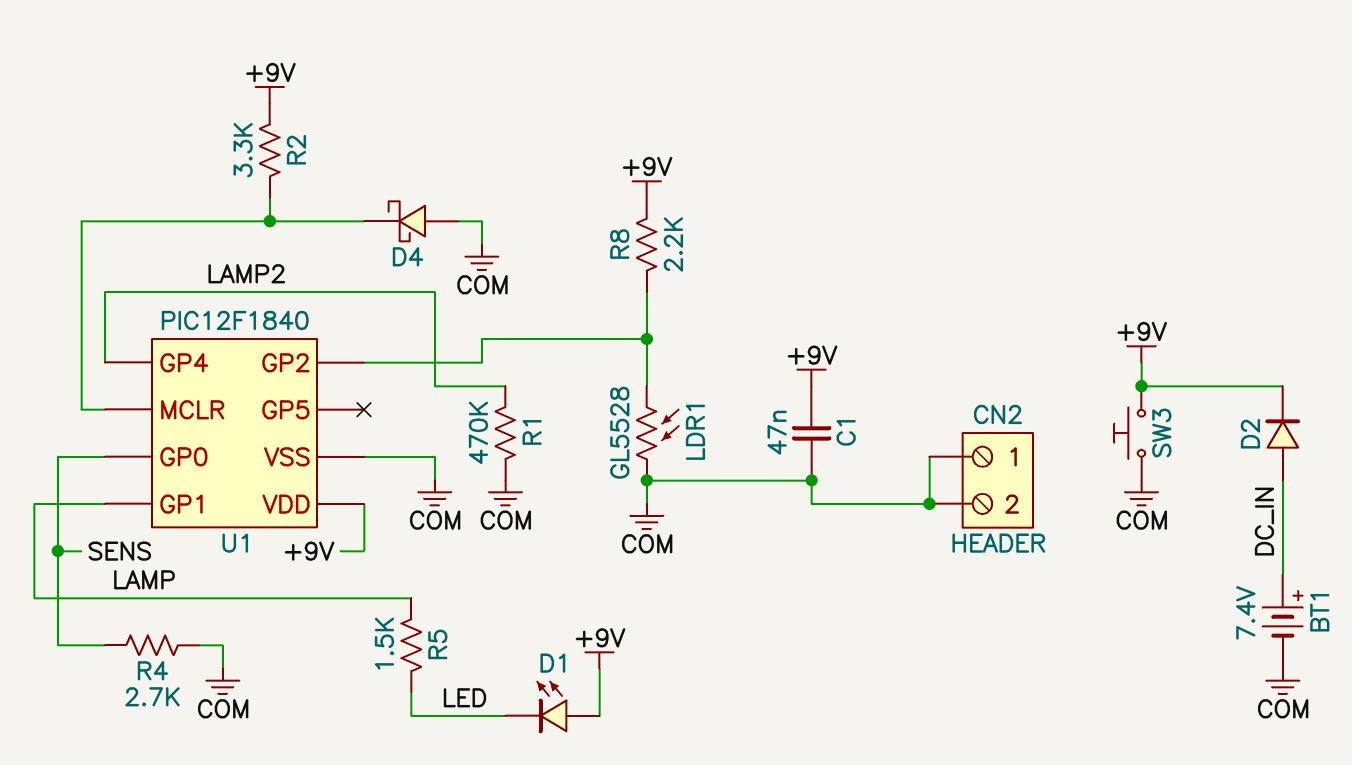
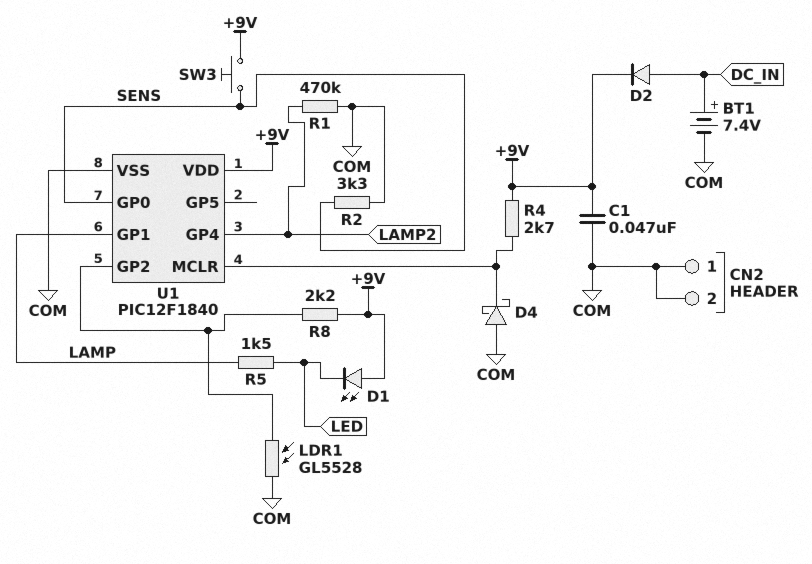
R2: 3.3k (+9V, U1/MCLR) -> 3.3k (COM, SENS)
R4: 2.7k (COM, SENS) -> 2.7k (+9V, U1/MCLR)
SW3: button (+9V, COM) -> button (+9V, SENS)

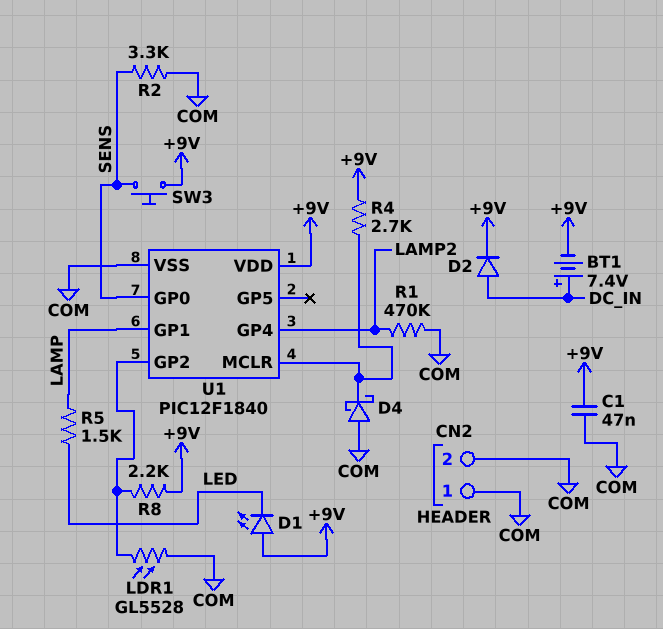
BT1: 7.4V (plus DC_IN, minus COM) -> 7.4V (plus DC_IN, minus +9V)

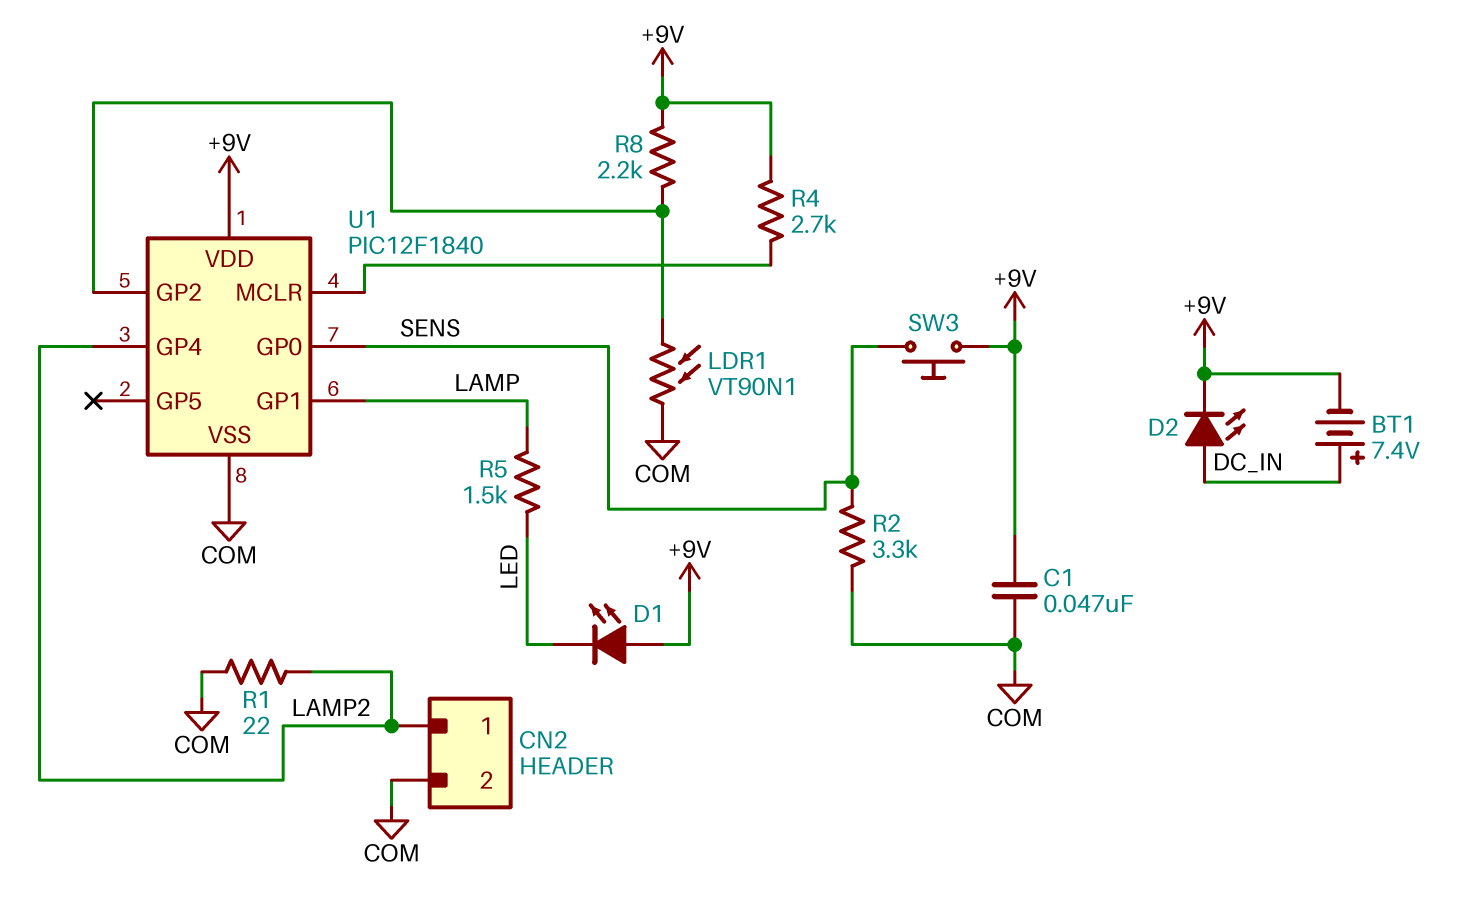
CN2 pin 1: COM -> LAMP2
D2: diode (A DC_IN, K +9V) -> LED (A DC_IN, K +9V)
D4: schottky (A COM, K U1/MCLR) -> none
LDR1: GL5528 (COM, U1/GP2) -> VT90N1 (COM, U1/GP2)
R1: 470k (COM, LAMP2) -> 22 (COM, LAMP2)

